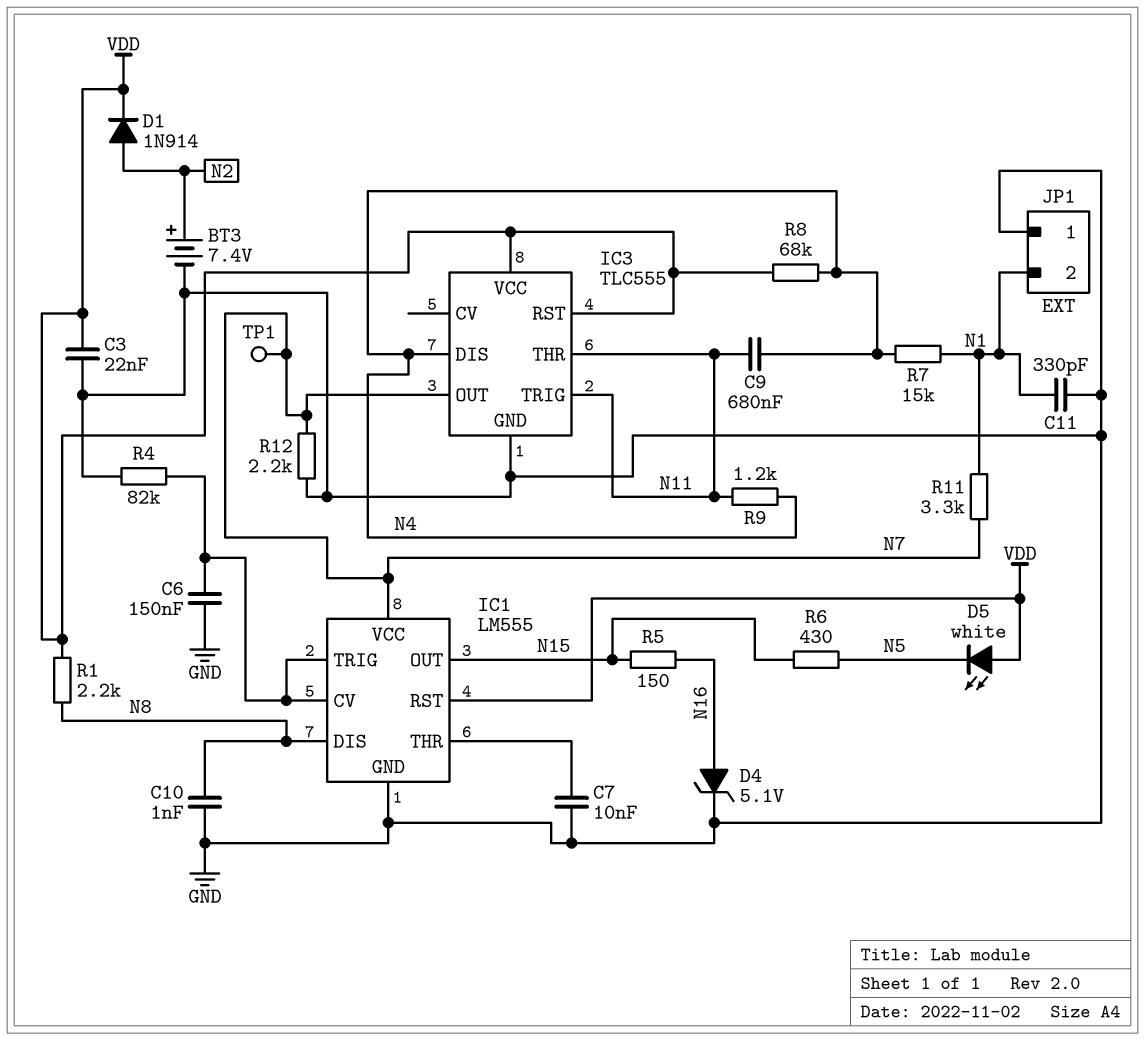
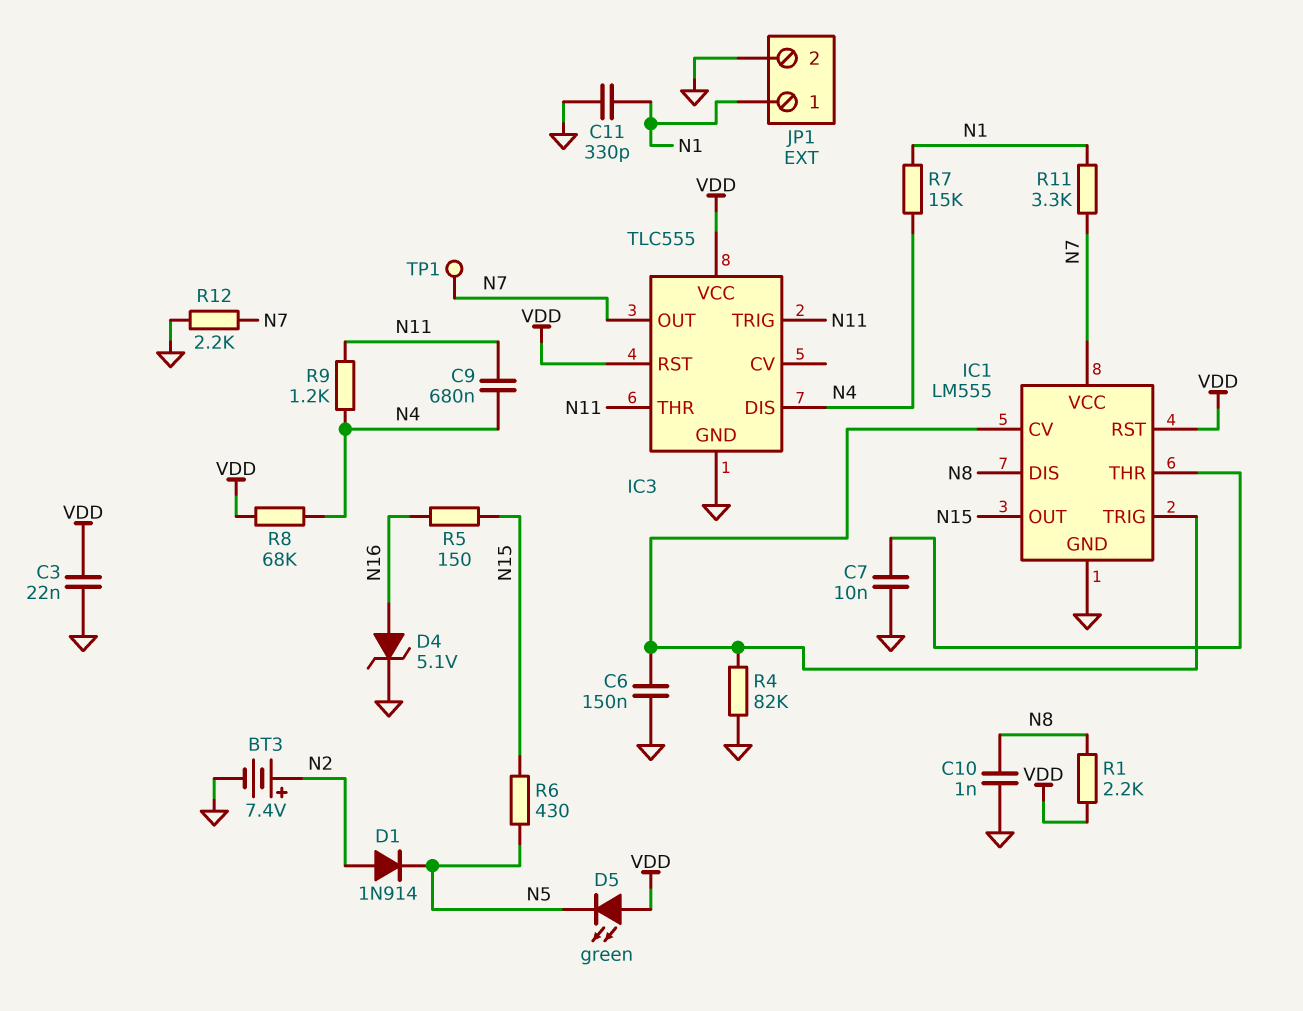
D1: diode 1N914 (A N2, K VDD) -> diode 1N914 (A N2, K N5)
D5: LED white (A VDD, K N5) -> LED green (A VDD, K N5)
JP1 pin 1: GND -> N1
JP1 pin 2: N1 -> GND

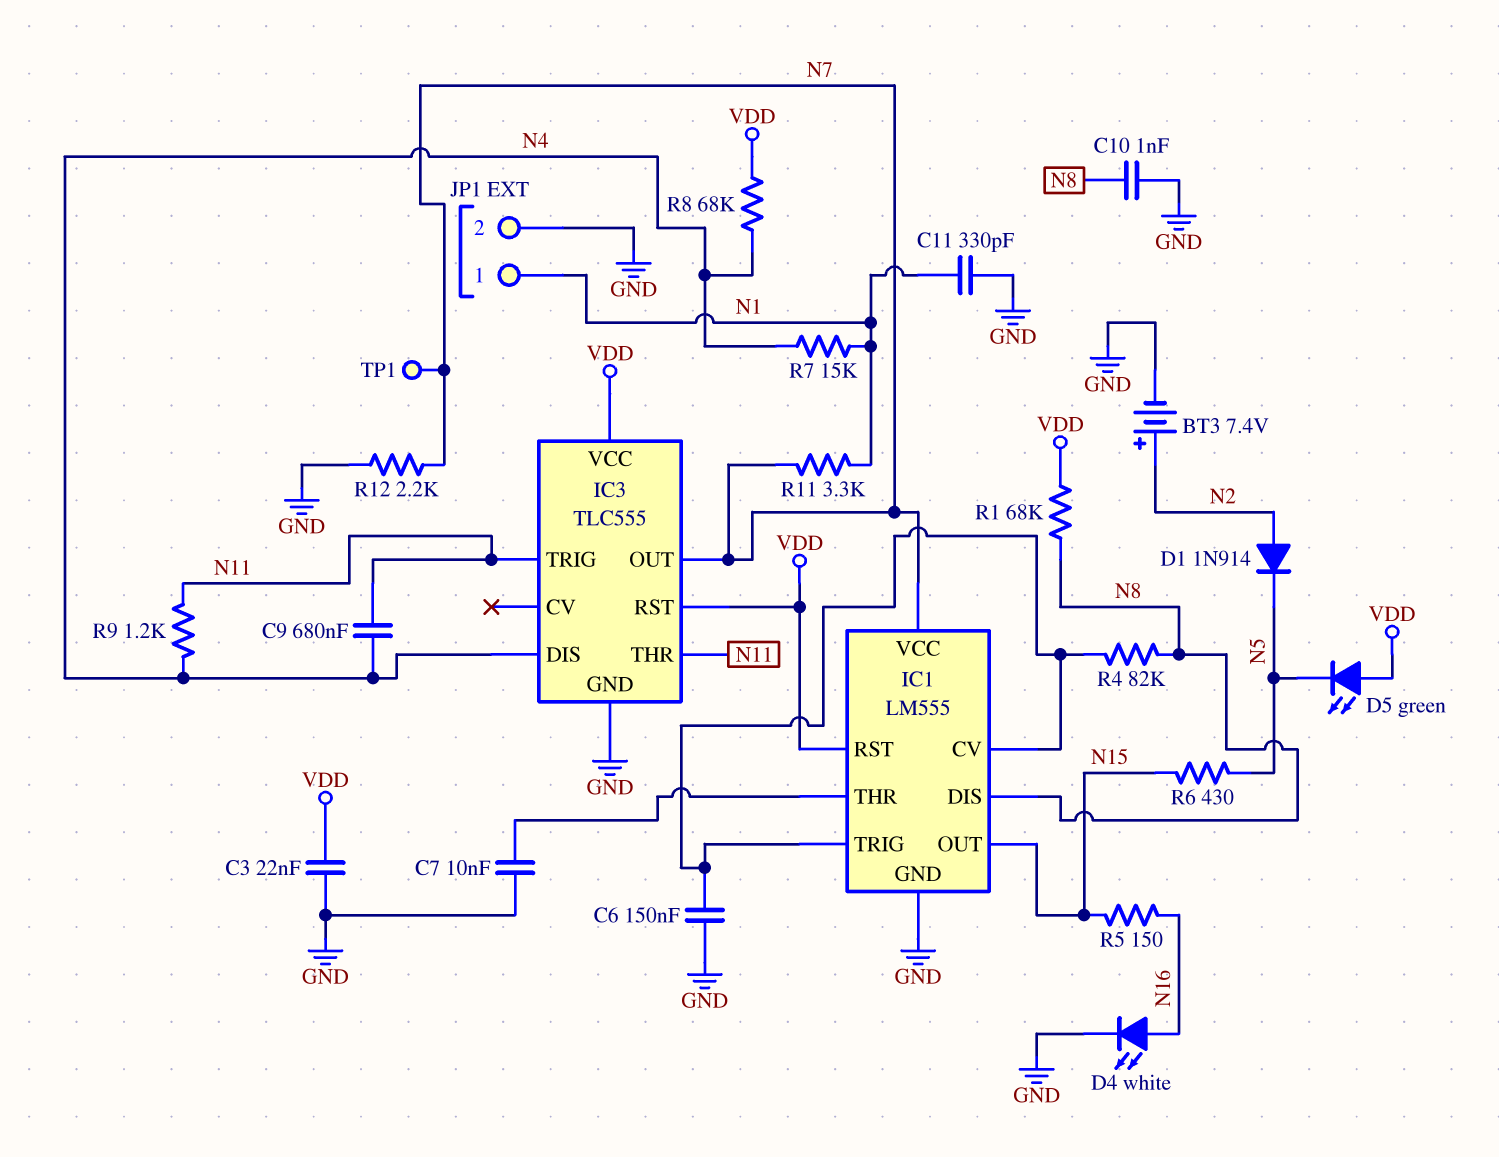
D4: zener 5.1V (A N16, K GND) -> LED white (A N16, K GND)
R1: 2.2k (N8, VDD) -> 68k (N8, VDD)
R4: 82k (GND, IC1/CV) -> 82k (IC1/CV, N8)

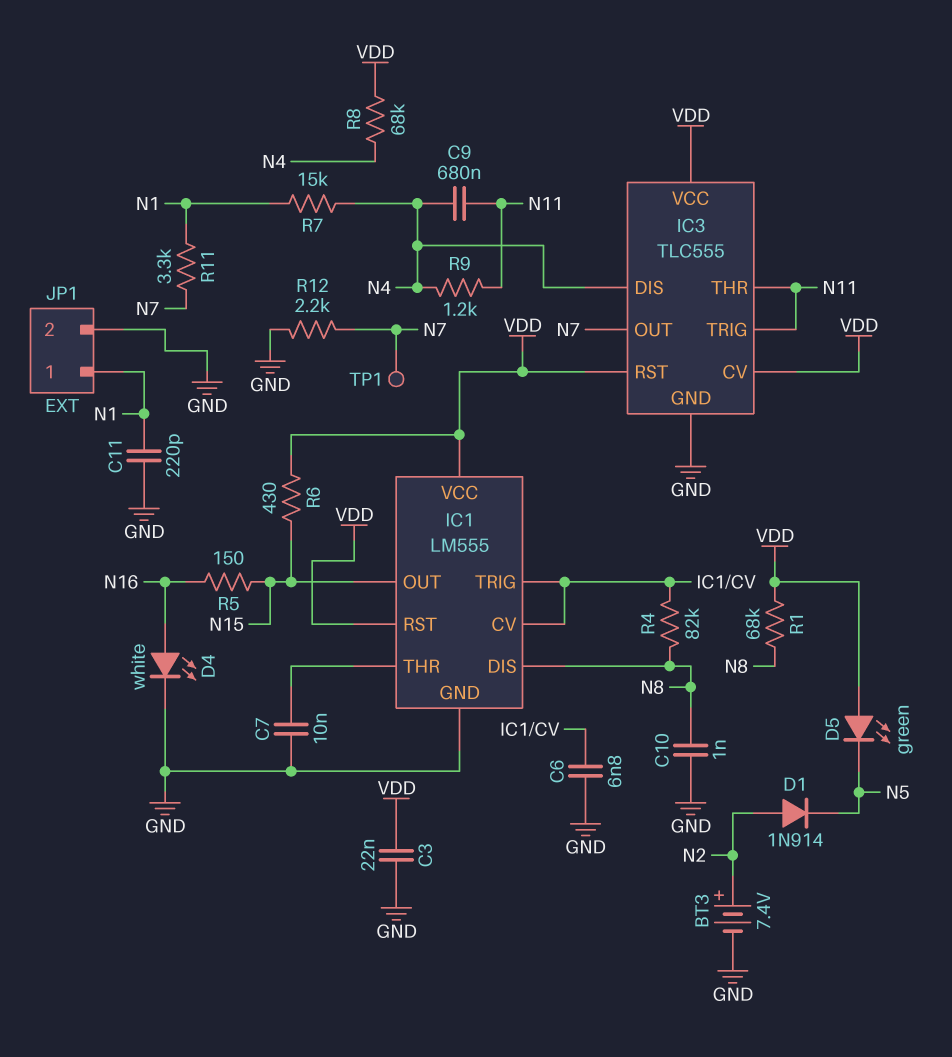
C6: 150nF (GND, IC1/CV) -> 6.8nF (GND, IC1/CV)
C11: 330pF (GND, N1) -> 220pF (GND, N1)
IC1 pin VCC: N7 -> VDD
IC3 pin CV: none -> VDD
R6: 430 (N5, N15) -> 430 (N15, VDD)

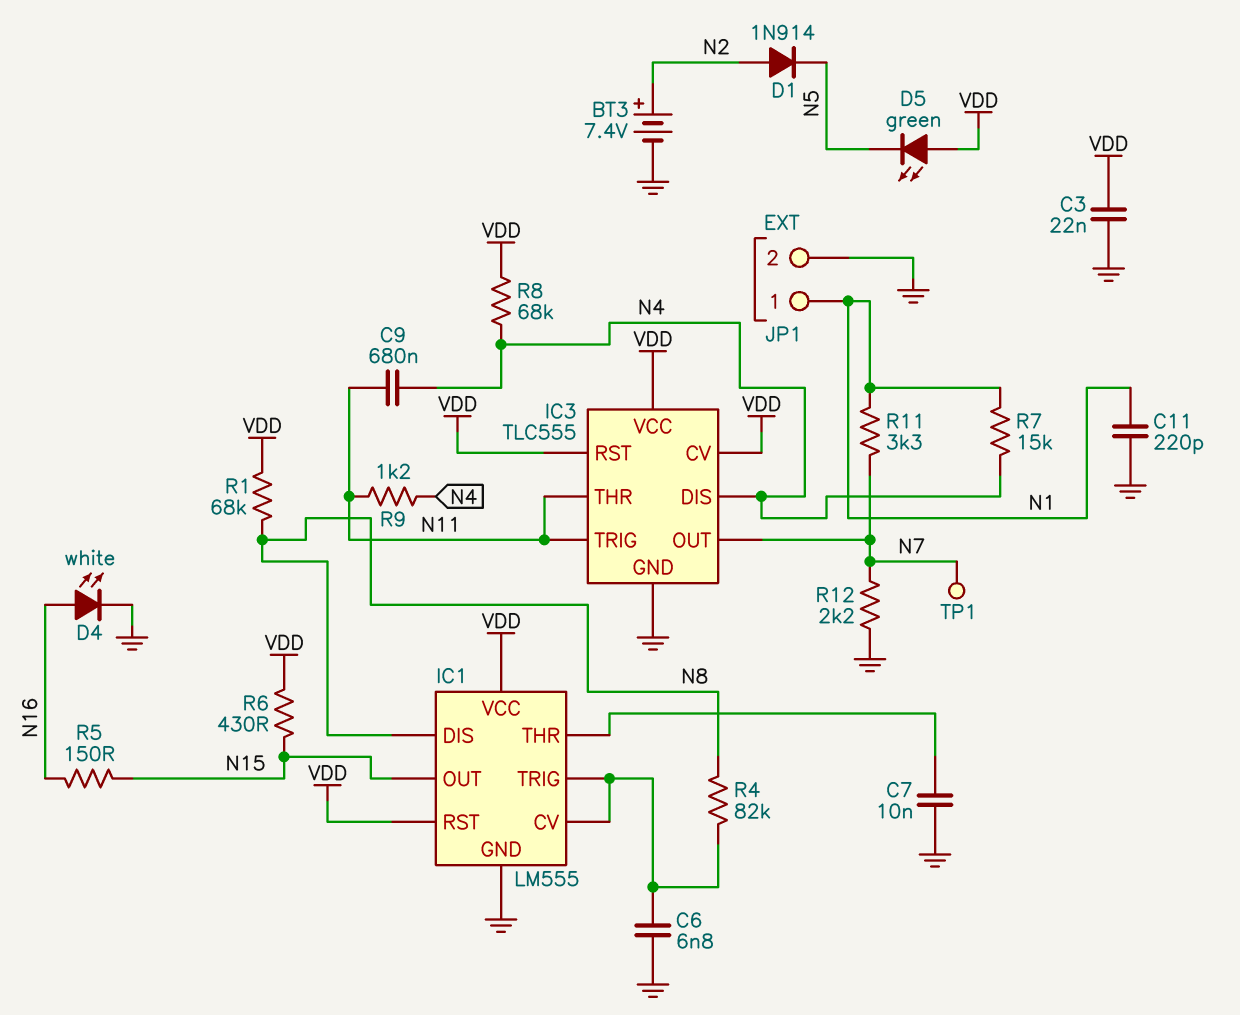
C10: 1nF (GND, N8) -> none

